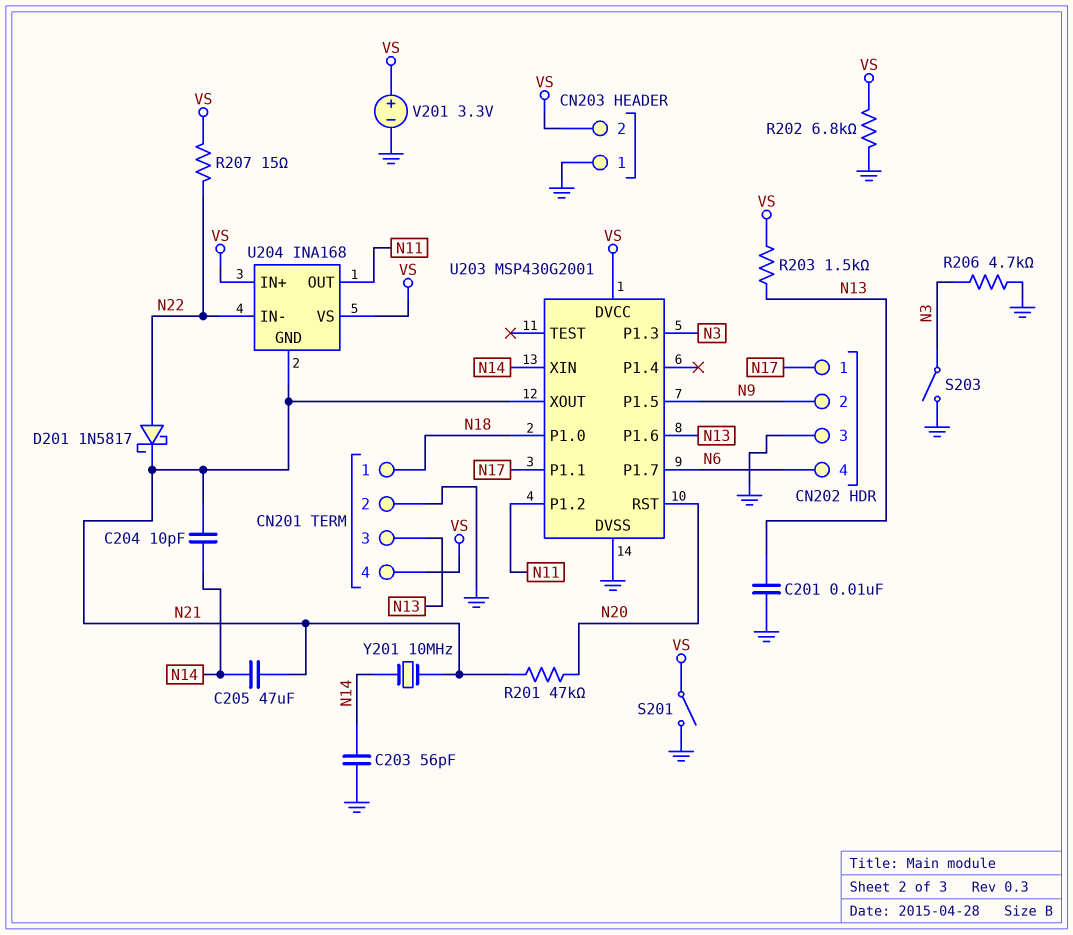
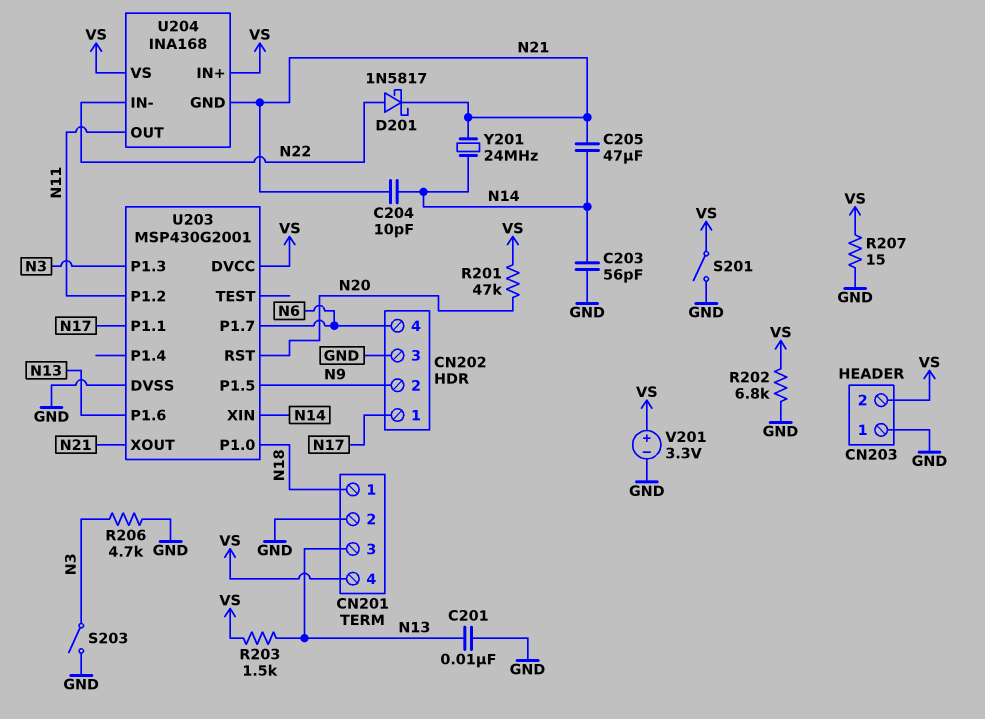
R201: 47k (N20, N21) -> 47k (N20, VS)
R207: 15 (N22, VS) -> 15 (GND, VS)
Y201: 10MHz (N14, N21) -> 24MHz (N14, N21)

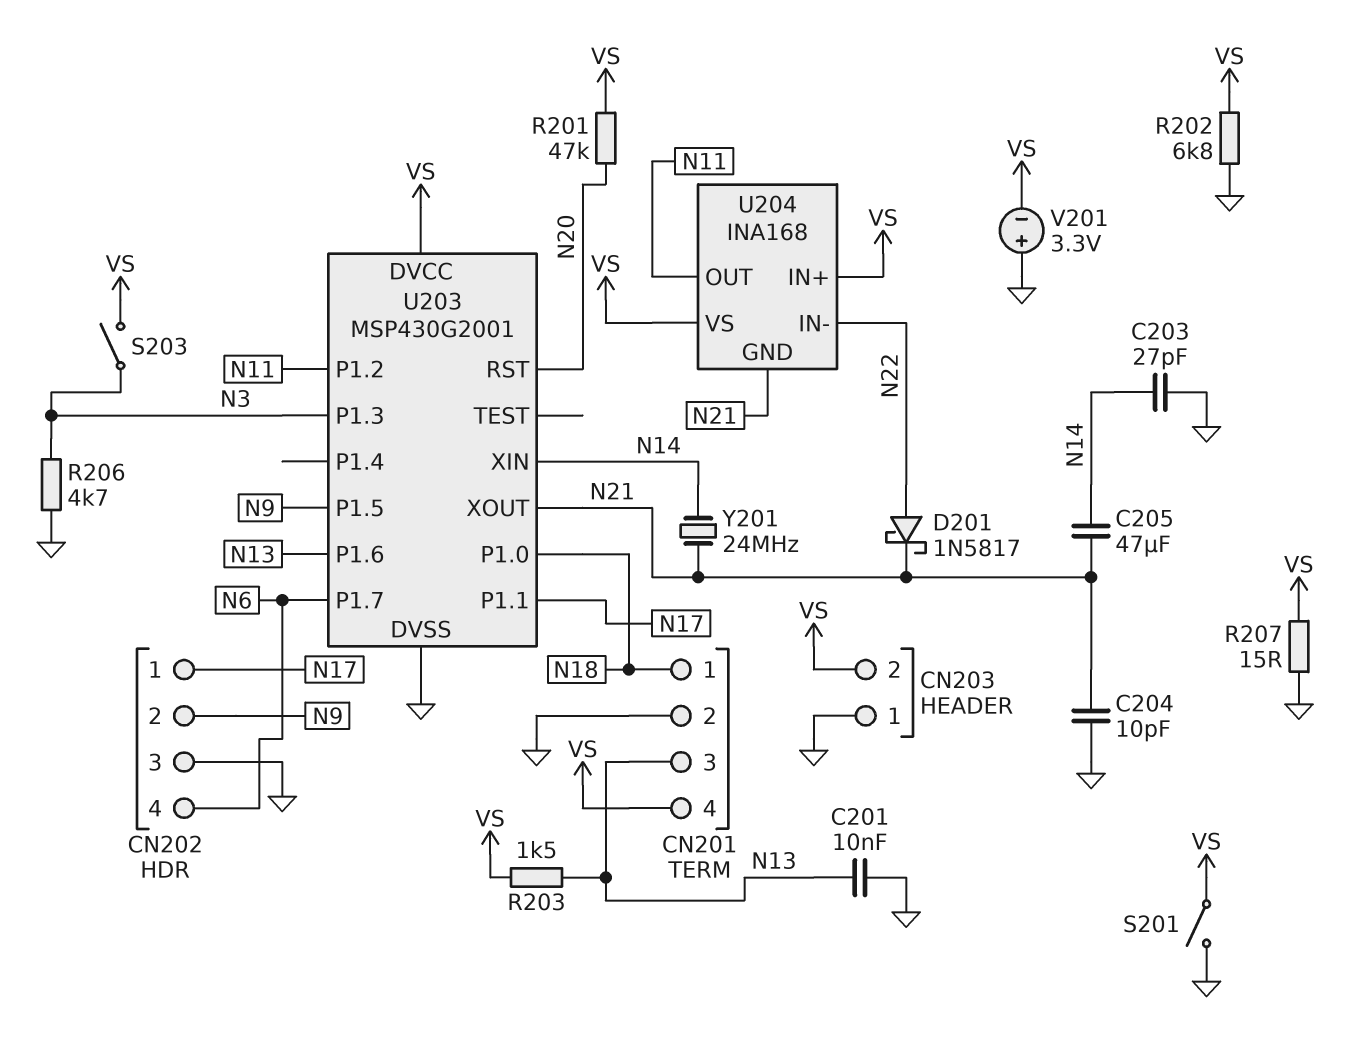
C203: 56pF (GND, N14) -> 27pF (GND, N14)
C204: 10pF (N14, N21) -> 10pF (GND, N21)
S203: switch (GND, N3) -> switch (N3, VS)
V201: 3.3V (plus VS, minus GND) -> 3.3V (plus GND, minus VS)

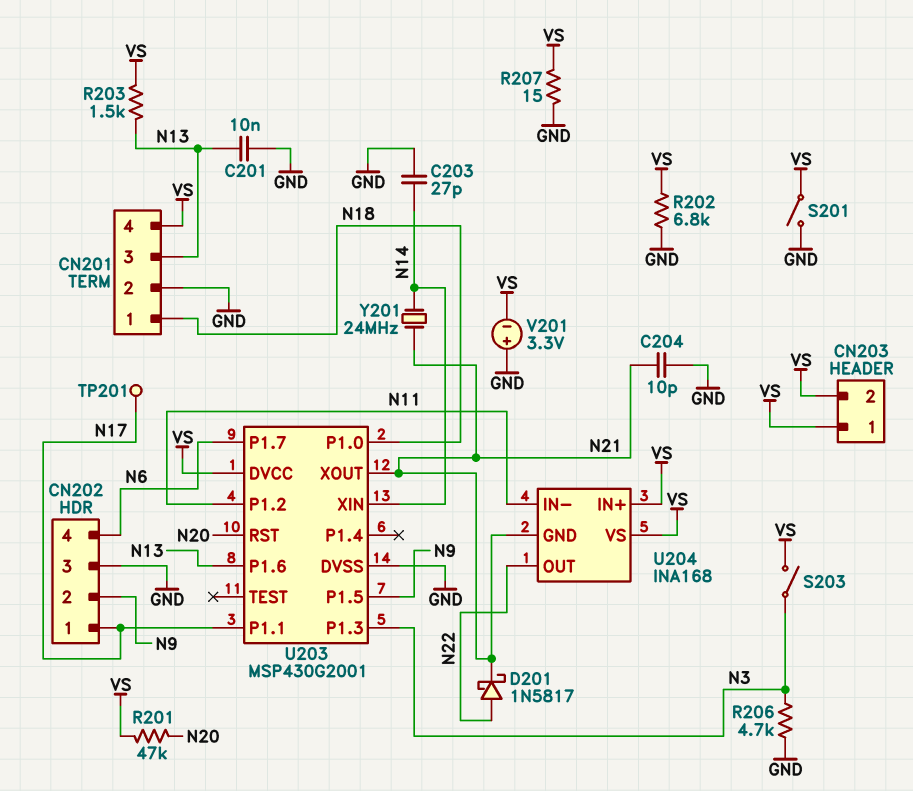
C205: 47uF (N14, N21) -> none
CN203 pin 1: GND -> VS
TP201: none -> test point (N17)
U204 pin IN-: N22 -> N11
U204 pin OUT: N11 -> N22

